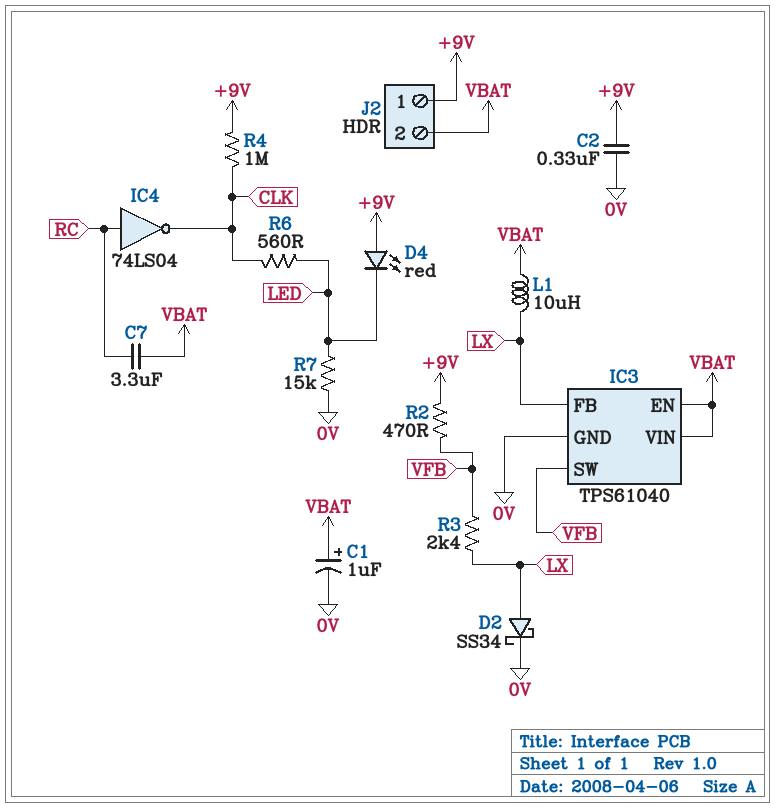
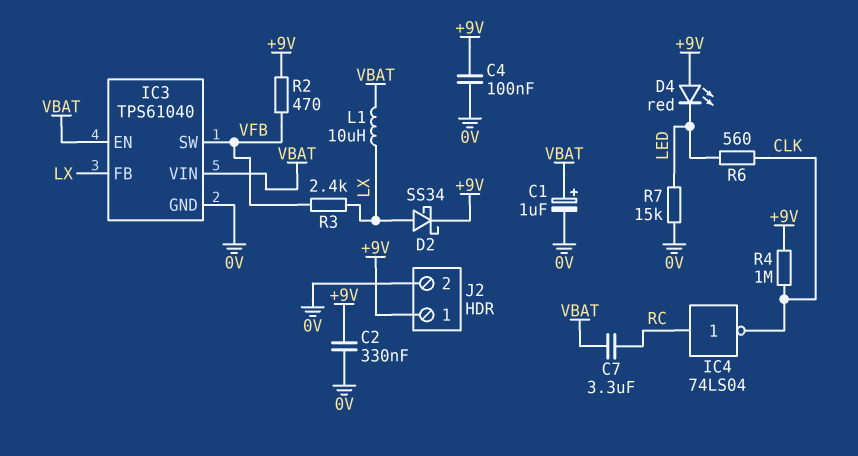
C4: none -> 100nF (+9V, 0V)
D2: schottky SS34 (A LX, K 0V) -> schottky SS34 (A LX, K +9V)
J2 pin 2: VBAT -> 0V

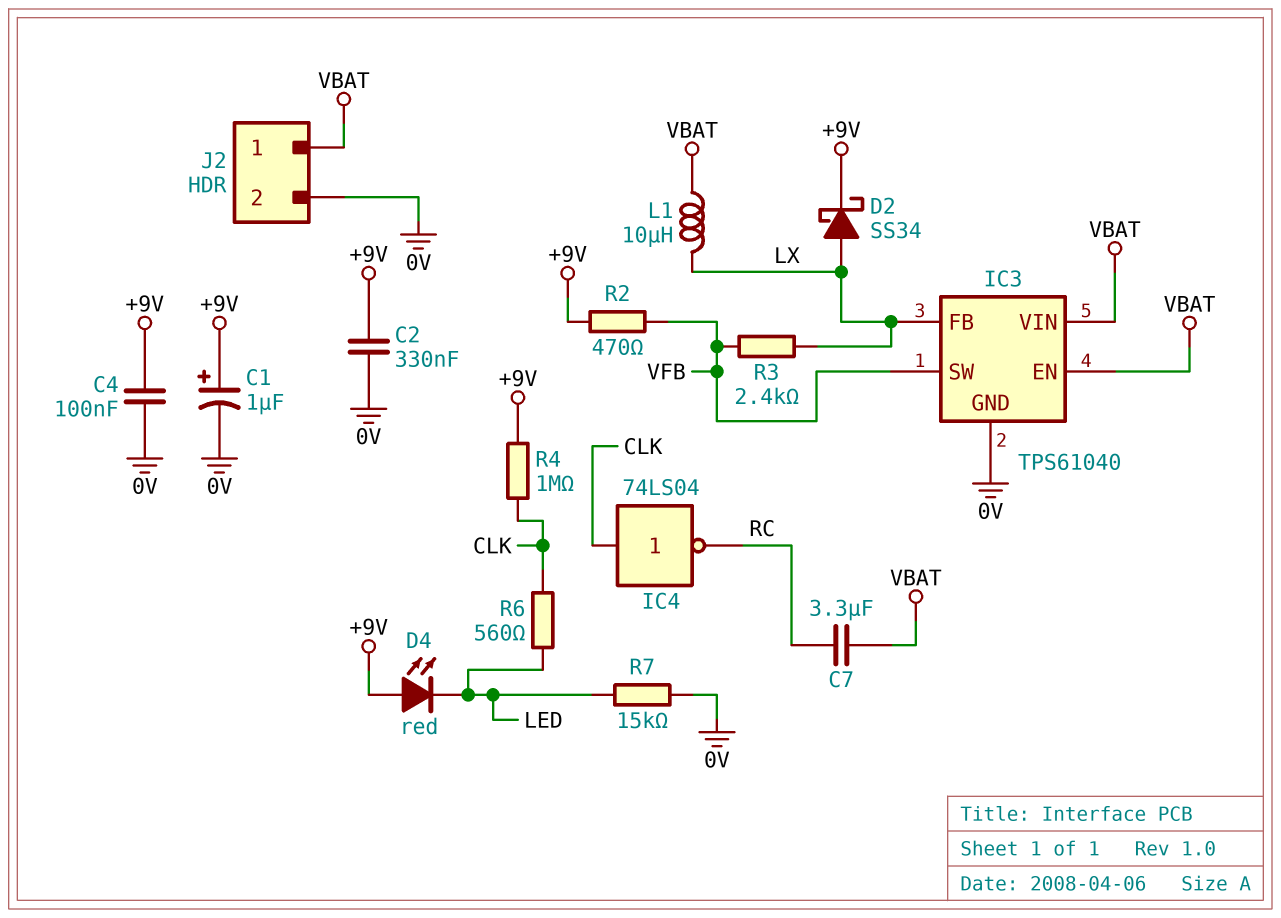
C1: 1uF (plus VBAT, minus 0V) -> 1uF (plus +9V, minus 0V)
IC4: NOT 74LS04 (in RC, out CLK) -> NOT 74LS04 (in CLK, out RC)
J2 pin 1: +9V -> VBAT

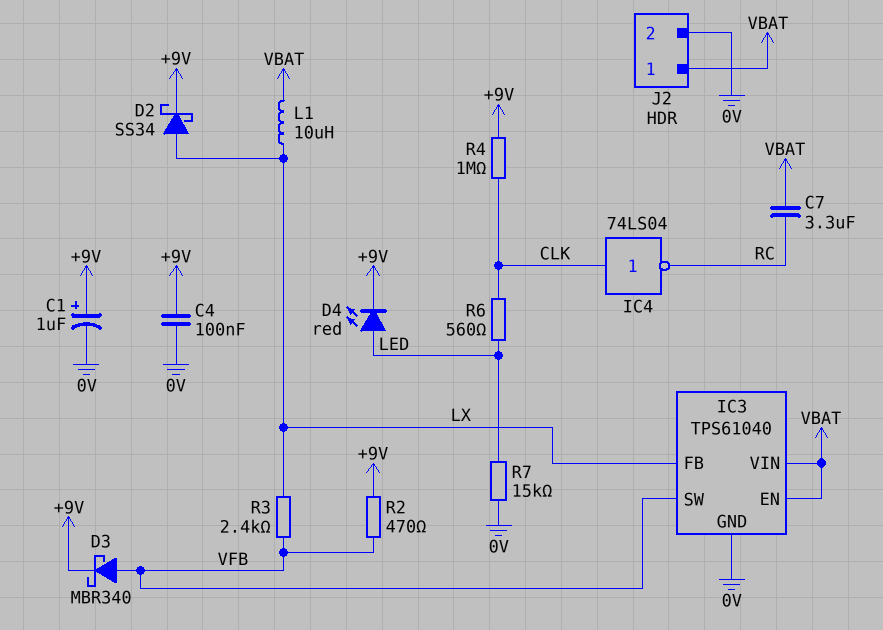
C2: 330nF (+9V, 0V) -> none
D3: none -> schottky MBR340 (A VFB, K +9V)
D4: LED red (A +9V, K LED) -> LED red (A LED, K +9V)

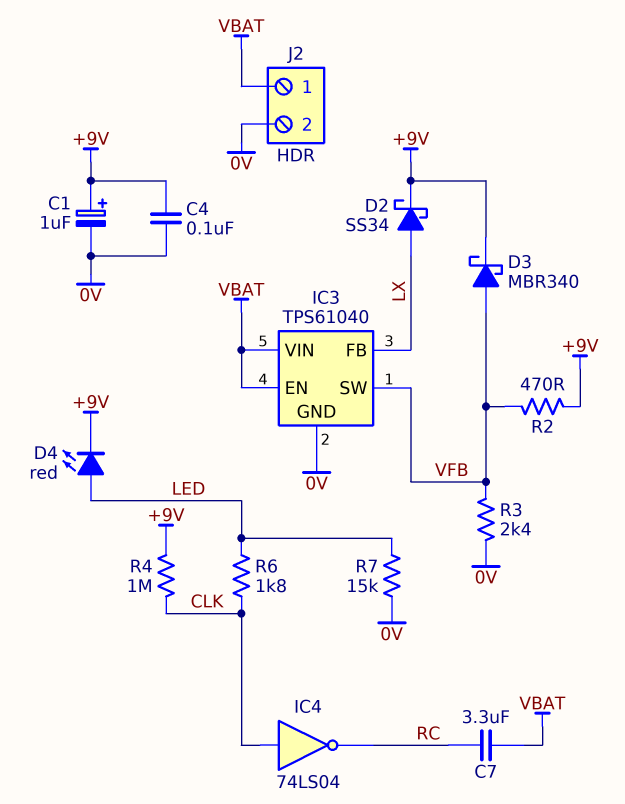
L1: 10uH (LX, VBAT) -> none
R3: 2.4k (LX, VFB) -> 2.4k (0V, VFB)
R6: 560 (CLK, LED) -> 1.8k (CLK, LED)

